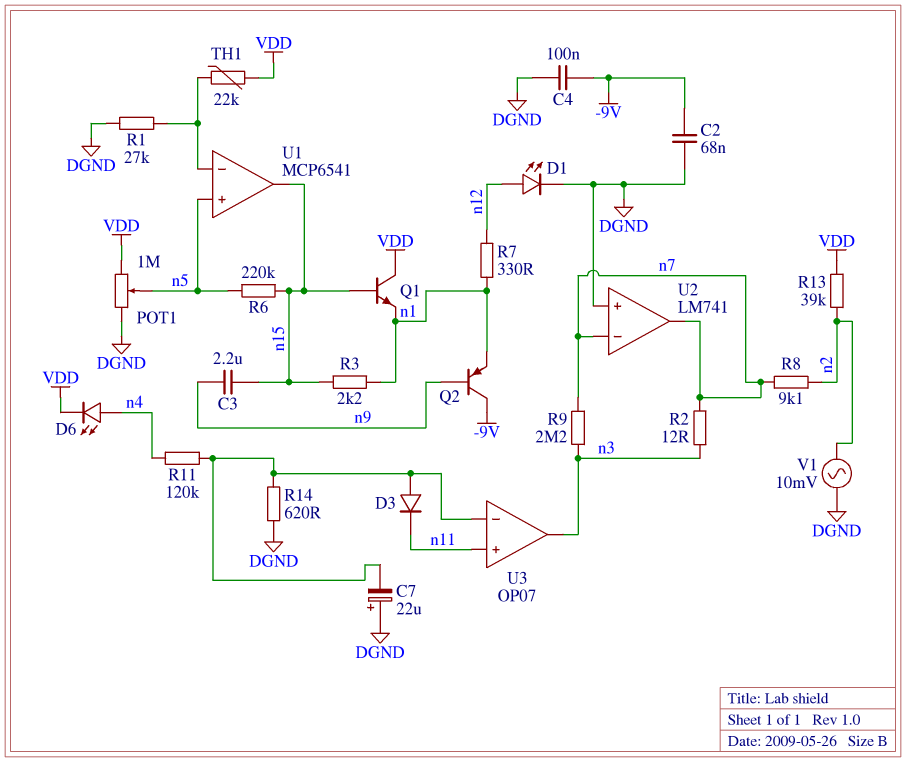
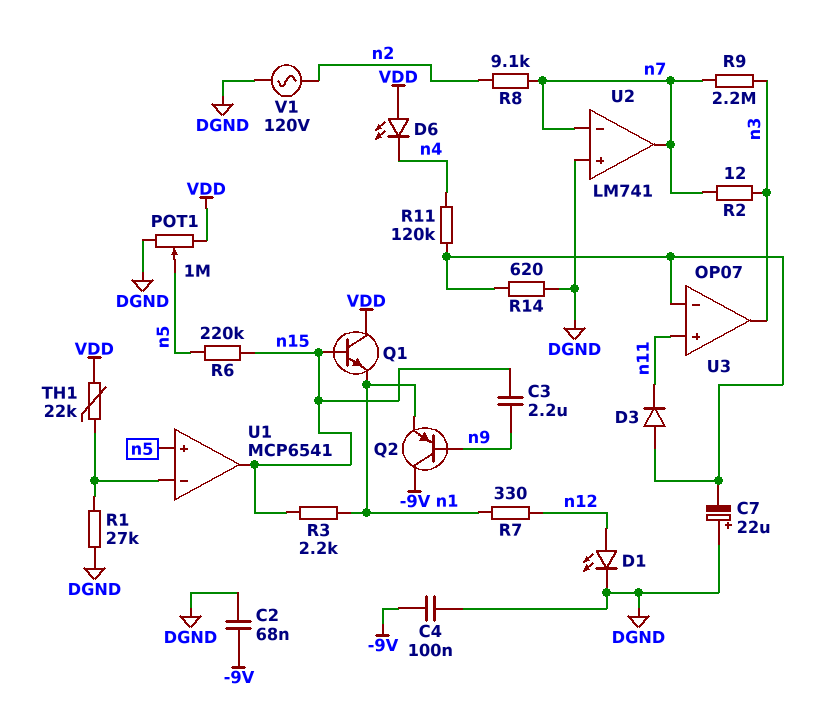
D6: LED (A n4, K VDD) -> LED (A VDD, K n4)
R13: 39k (VDD, n2) -> none
V1: AC 10mV (DGND, n2) -> AC 120V (DGND, n2)

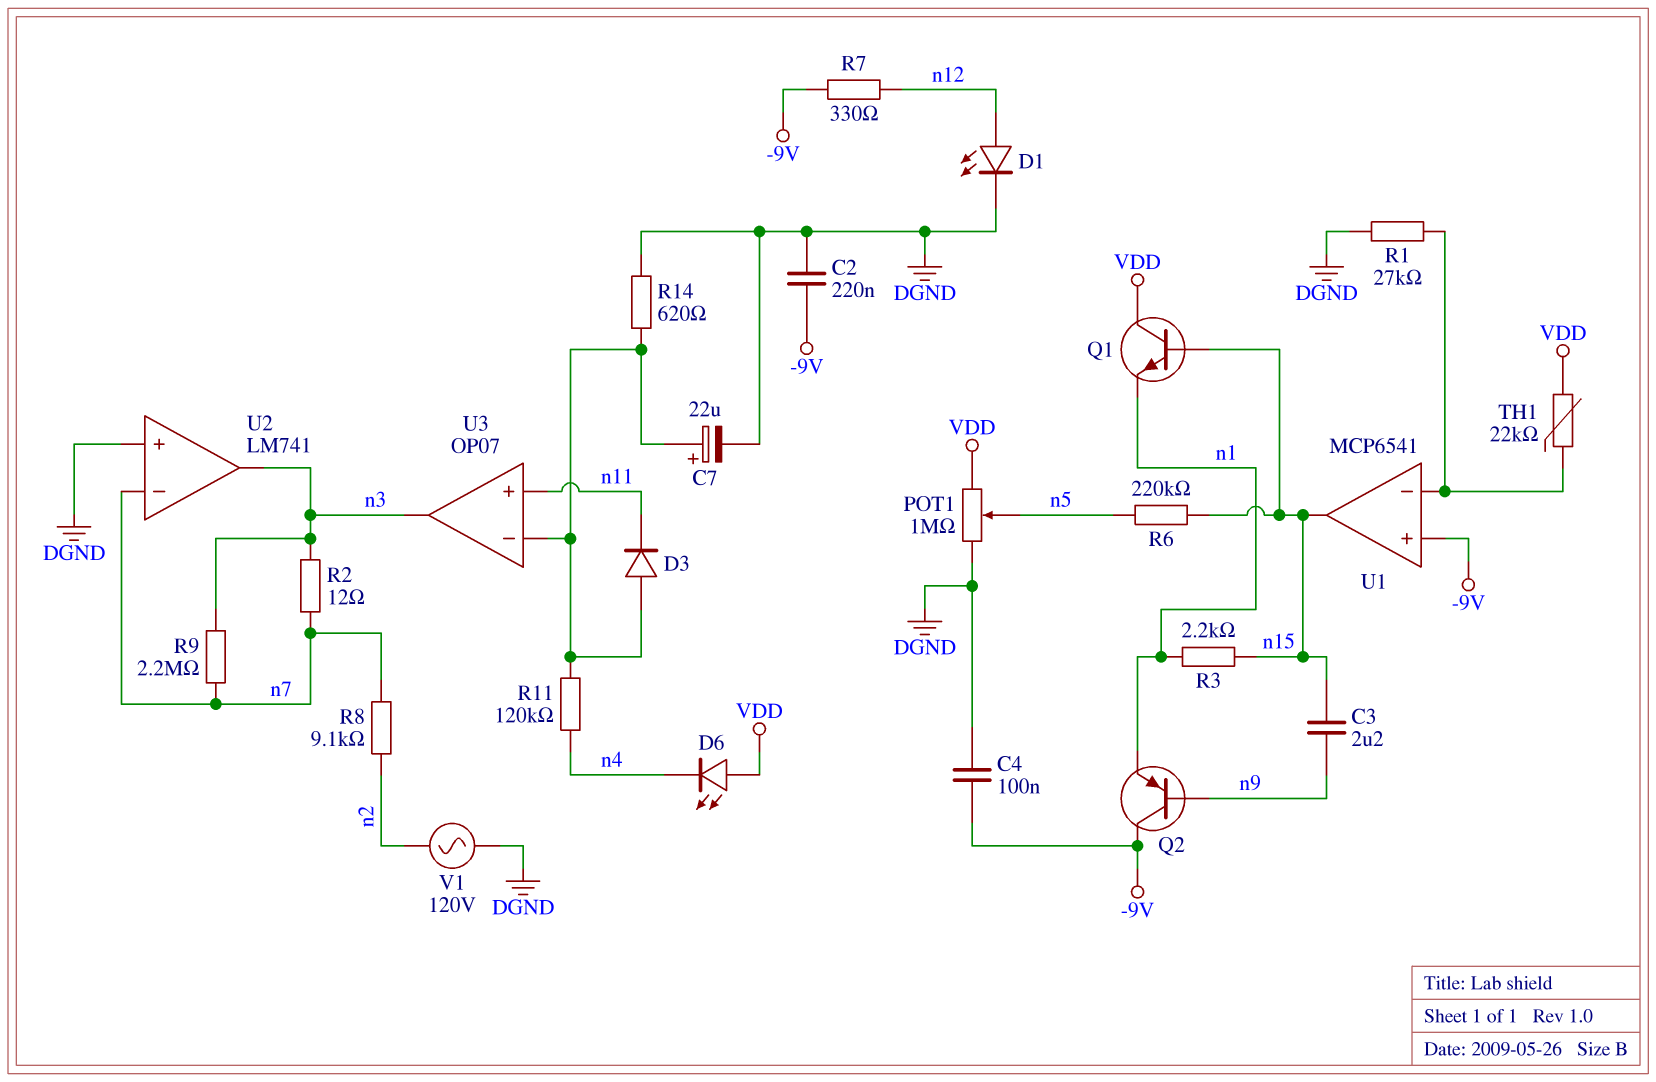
C2: 68nF (-9V, DGND) -> 220nF (-9V, DGND)
C7: 22uF (plus DGND, minus U3/in-) -> 22uF (plus U3/in-, minus DGND)
R7: 330 (n1, n12) -> 330 (-9V, n12)
U1 pin in+: n5 -> -9V
U2 pin out: n7 -> n3

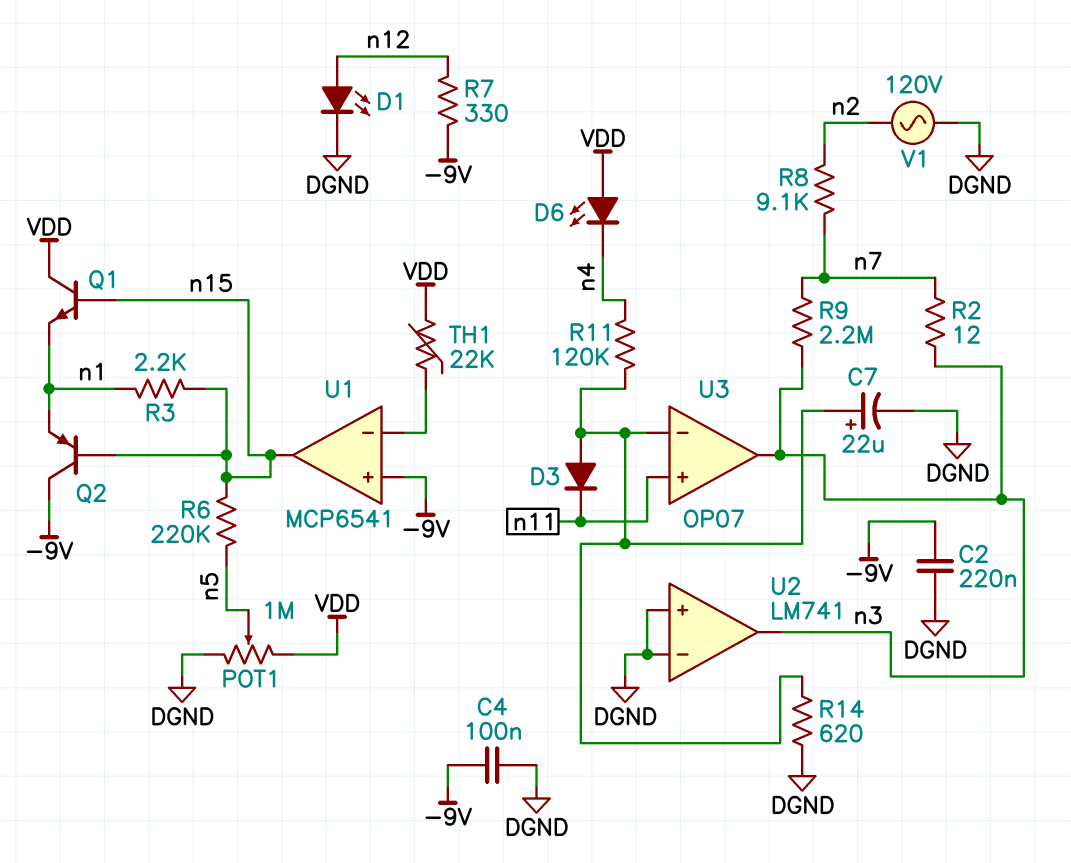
C3: 2.2uF (n9, n15) -> none
Q2: PNP (B n9, C -9V, E n1) -> PNP (B n15, C -9V, E n1)
R1: 27k (DGND, U1/in-) -> none
U2 pin in-: n7 -> DGND

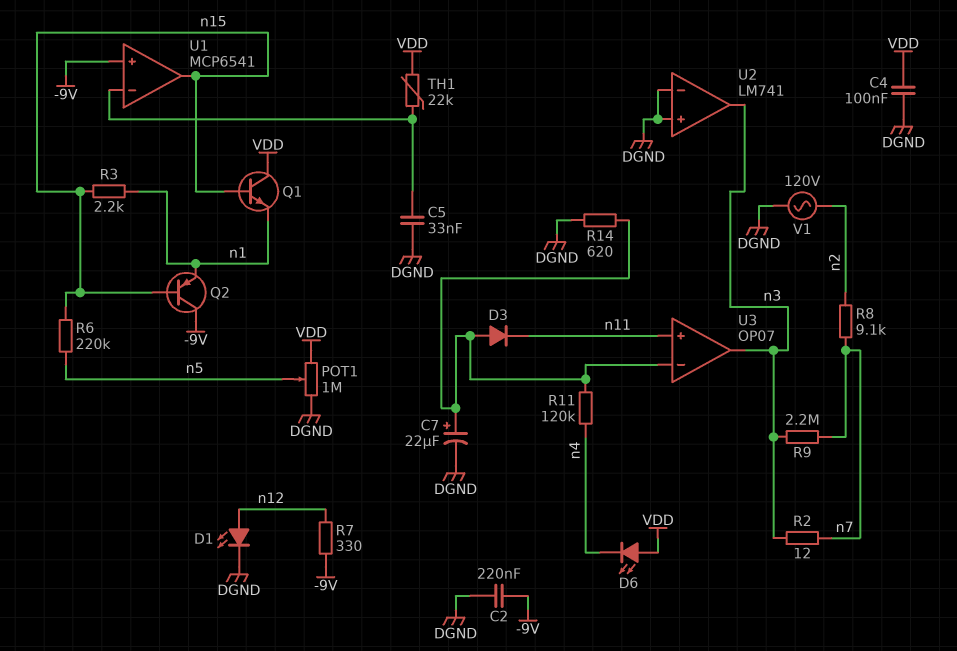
C4: 100nF (-9V, DGND) -> 100nF (DGND, VDD)
C5: none -> 33nF (DGND, U1/in-)

